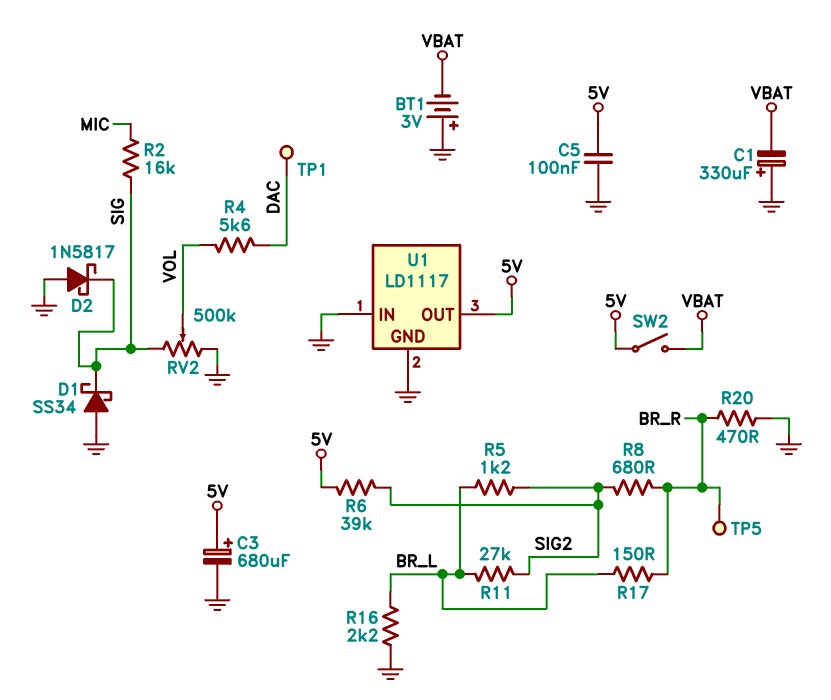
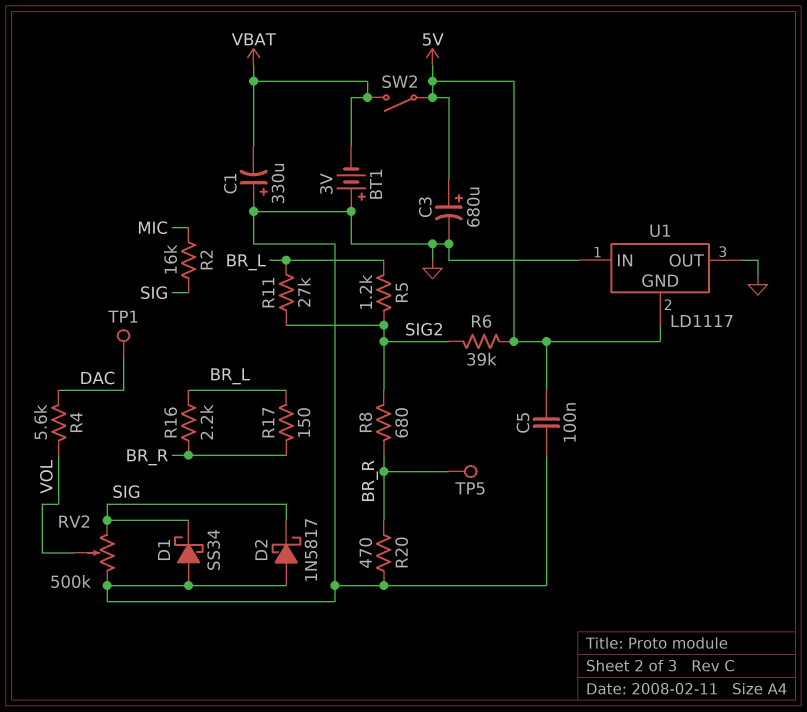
R16: 2.2k (BR_L, GND) -> 2.2k (BR_L, BR_R)
U1 pin GND: GND -> 5V
U1 pin OUT: 5V -> GND

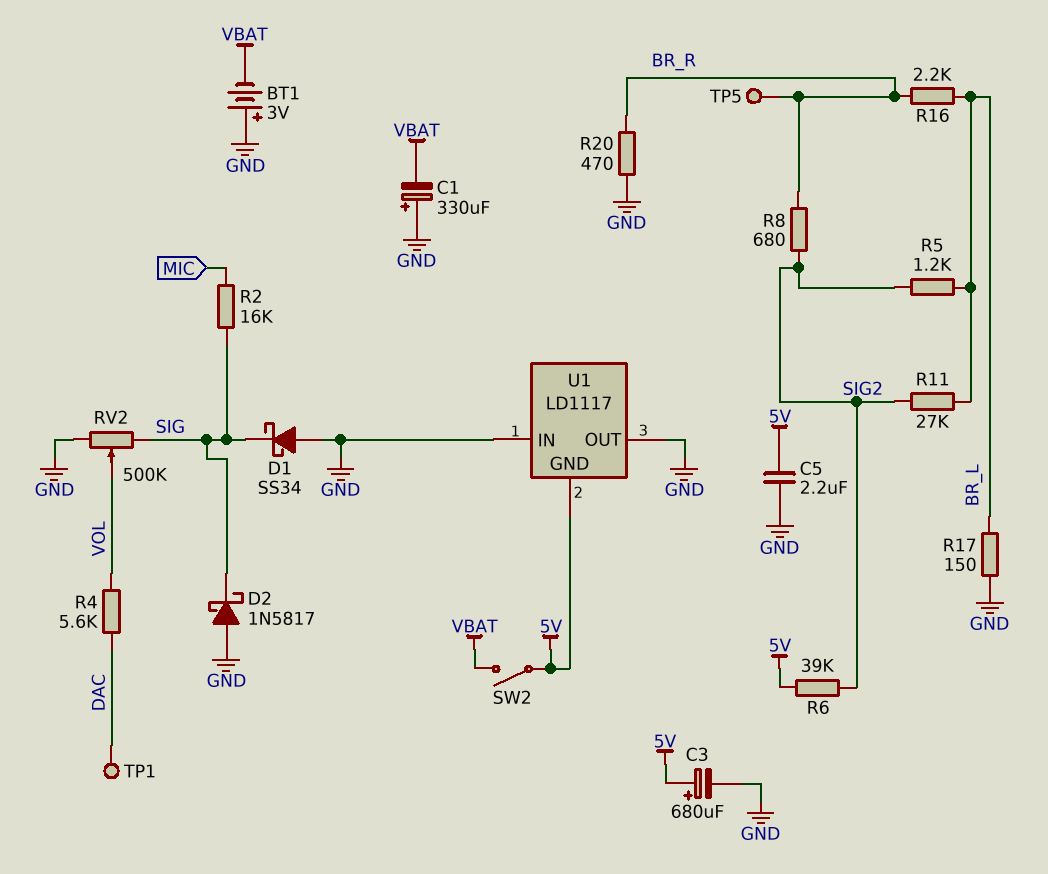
C5: 100nF (5V, GND) -> 2.2uF (5V, GND)
R17: 150 (BR_L, BR_R) -> 150 (BR_L, GND)

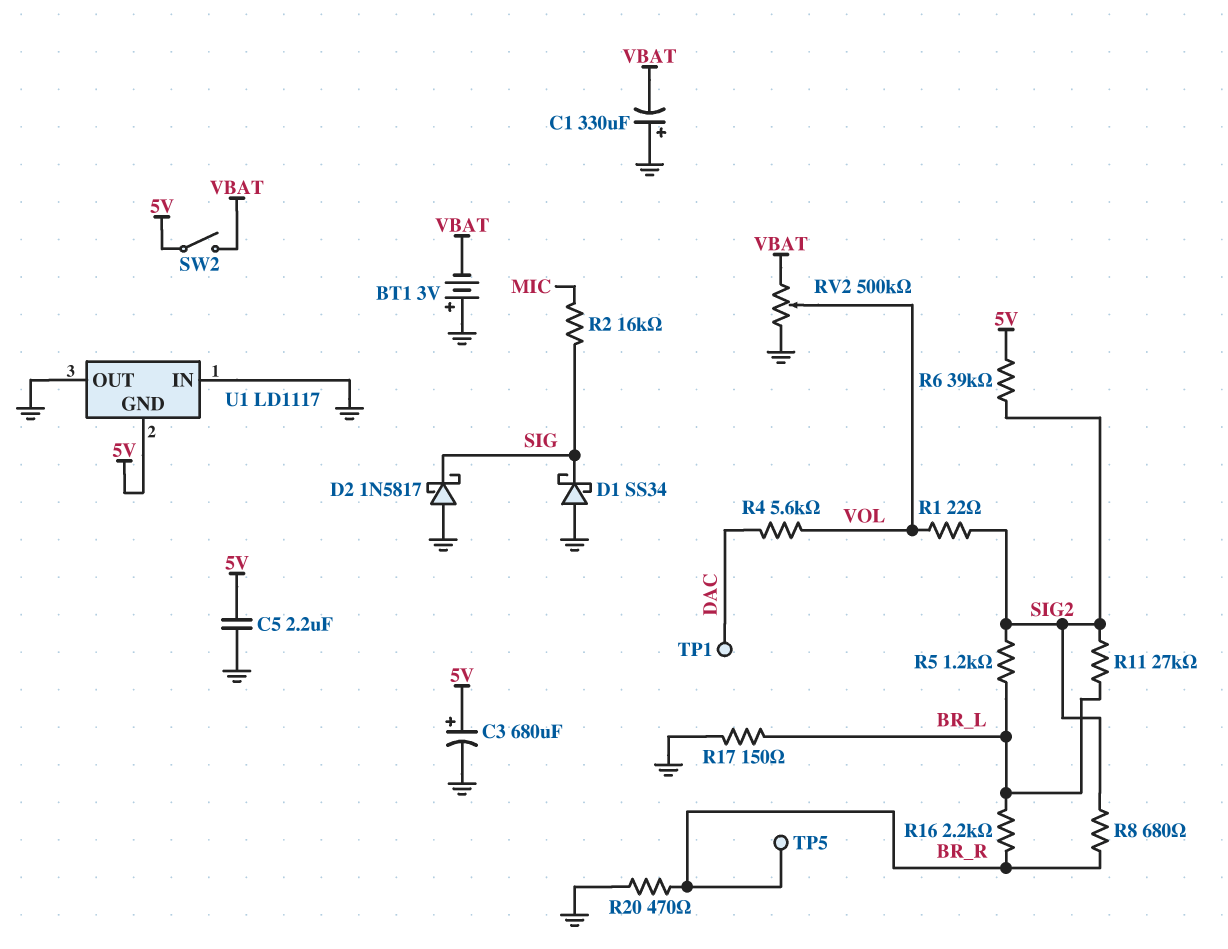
R1: none -> 22 (SIG2, VOL)
RV2: 500k (GND, SIG, wiper VOL) -> 500k (GND, VBAT, wiper VOL)

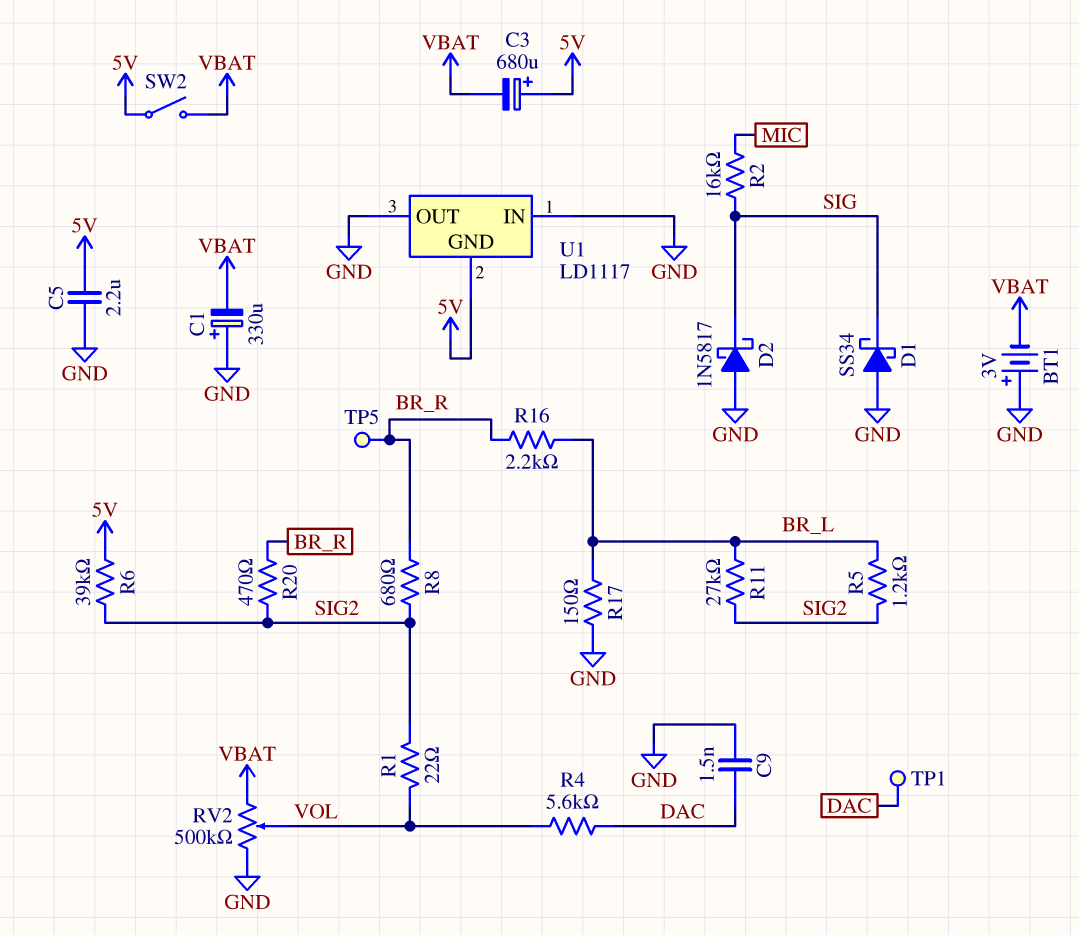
C3: 680uF (plus 5V, minus GND) -> 680uF (plus 5V, minus VBAT)
C9: none -> 1.5nF (DAC, GND)
R20: 470 (BR_R, GND) -> 470 (BR_R, SIG2)

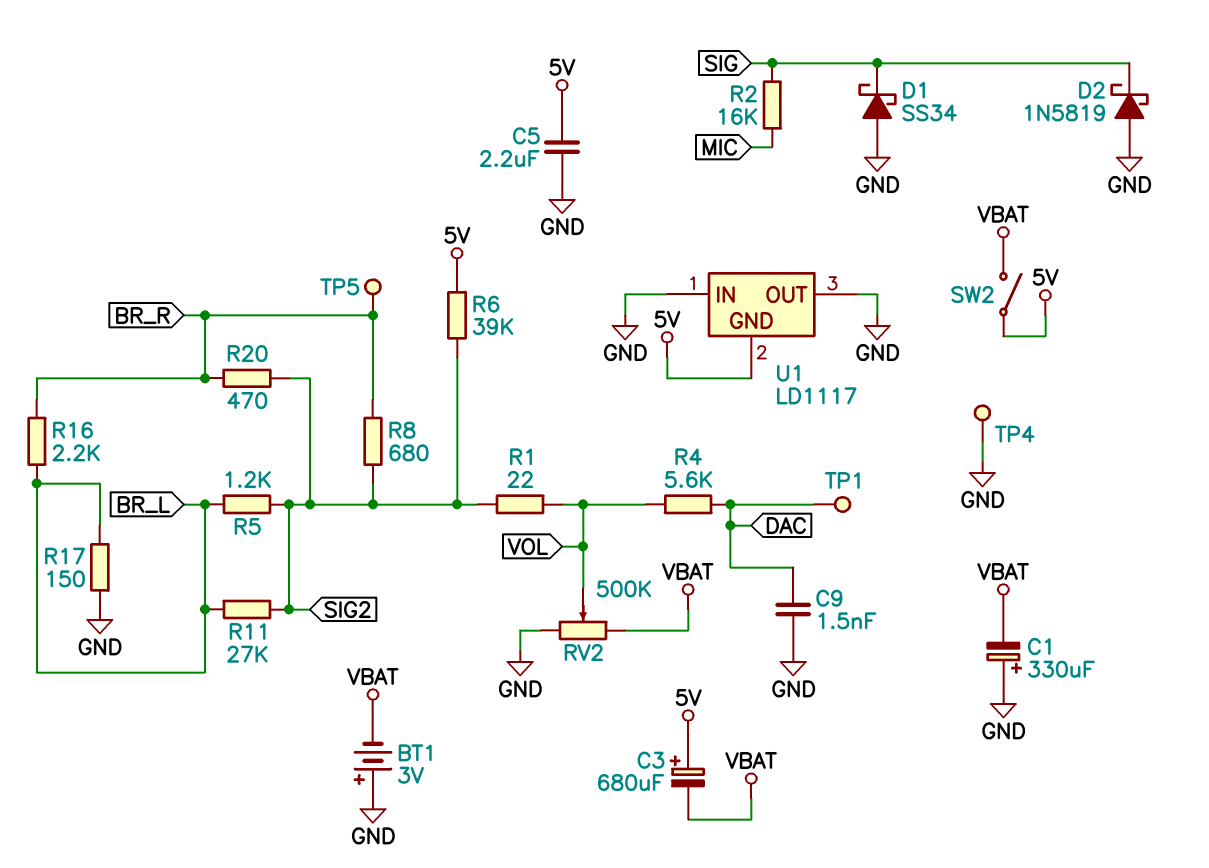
D2: schottky 1N5817 (A GND, K SIG) -> schottky 1N5819 (A GND, K SIG)
TP4: none -> test point (GND)

